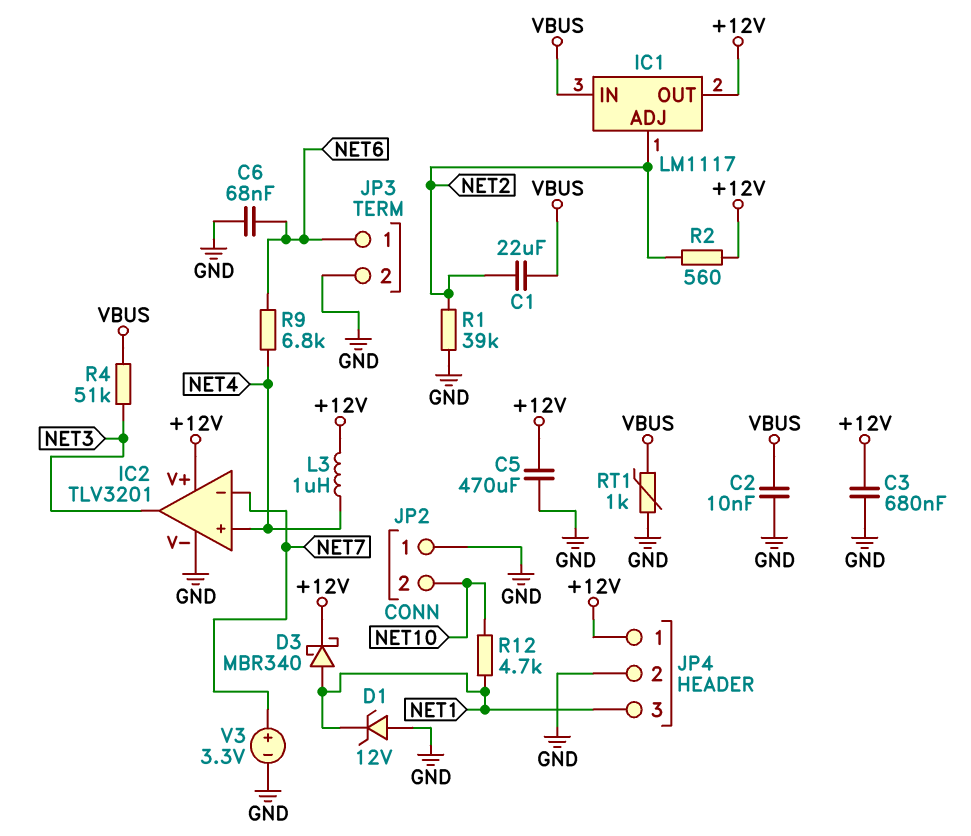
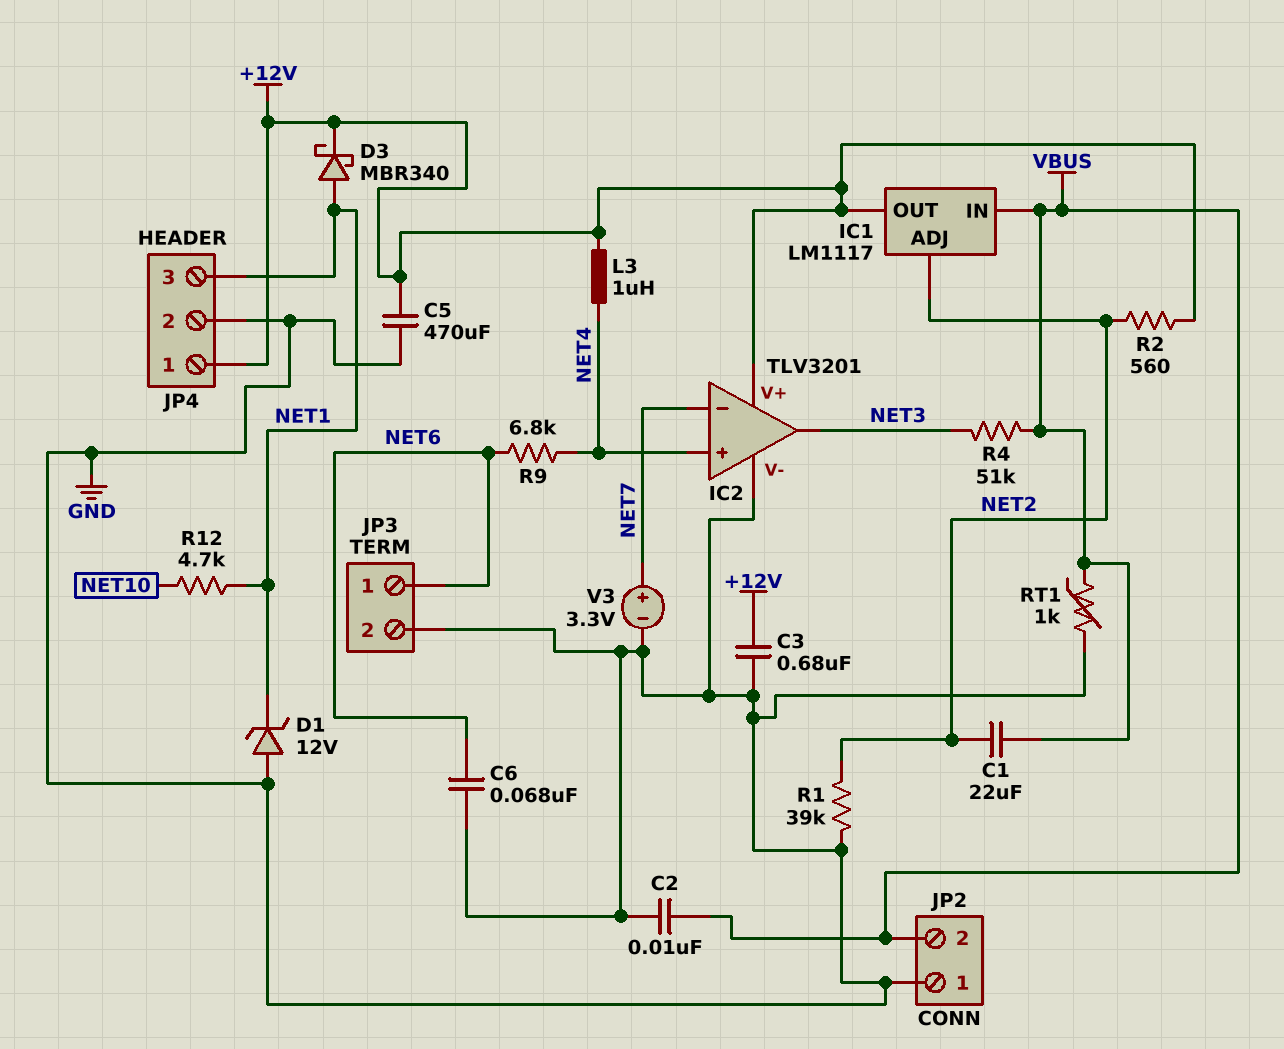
JP2 pin 2: NET10 -> VBUS

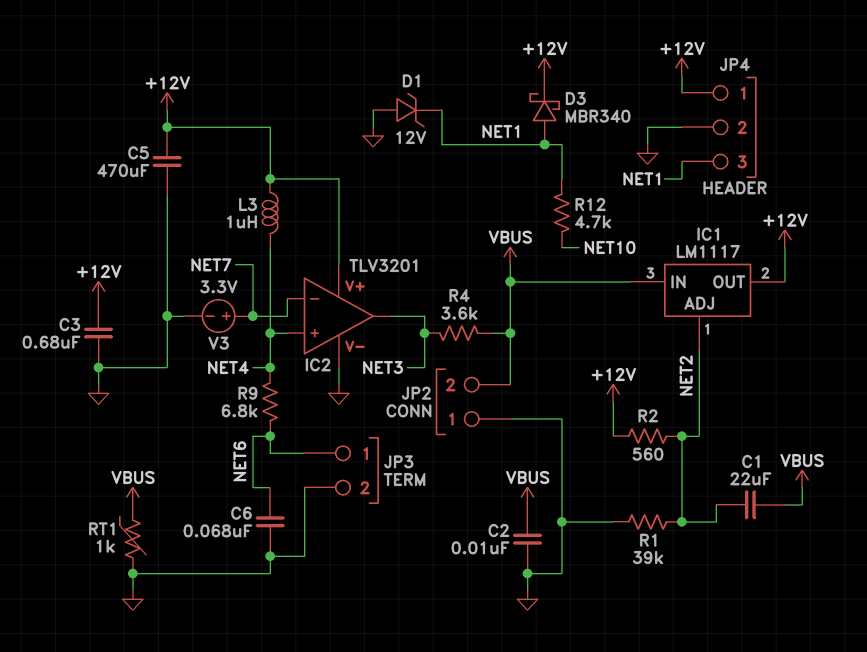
R4: 51k (NET3, VBUS) -> 3.6k (NET3, VBUS)

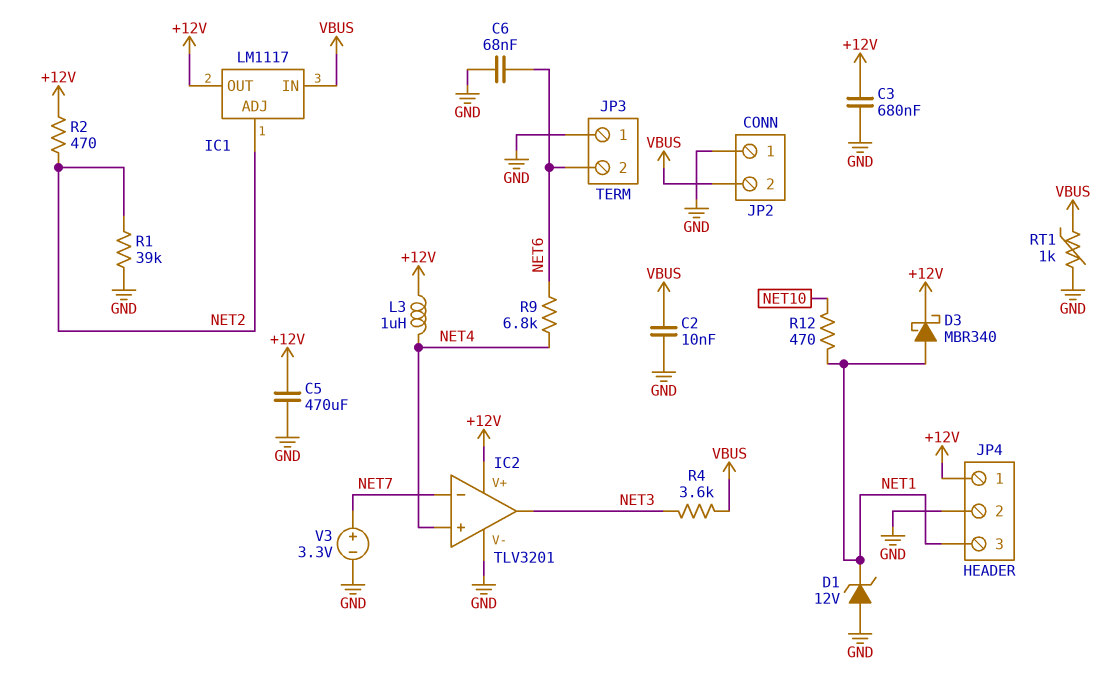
C1: 22uF (NET2, VBUS) -> none
JP3 pin 1: NET6 -> GND
JP3 pin 2: GND -> NET6
R2: 560 (+12V, NET2) -> 470 (+12V, NET2)
R12: 4.7k (NET1, NET10) -> 470 (NET1, NET10)

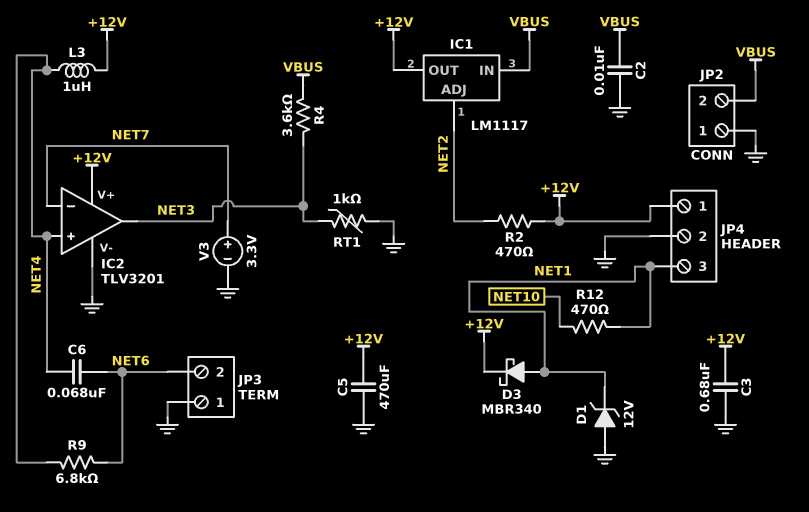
C6: 68nF (GND, NET6) -> 68nF (NET4, NET6)
R1: 39k (GND, NET2) -> none
RT1: 1k (GND, VBUS) -> 1k (GND, NET3)

